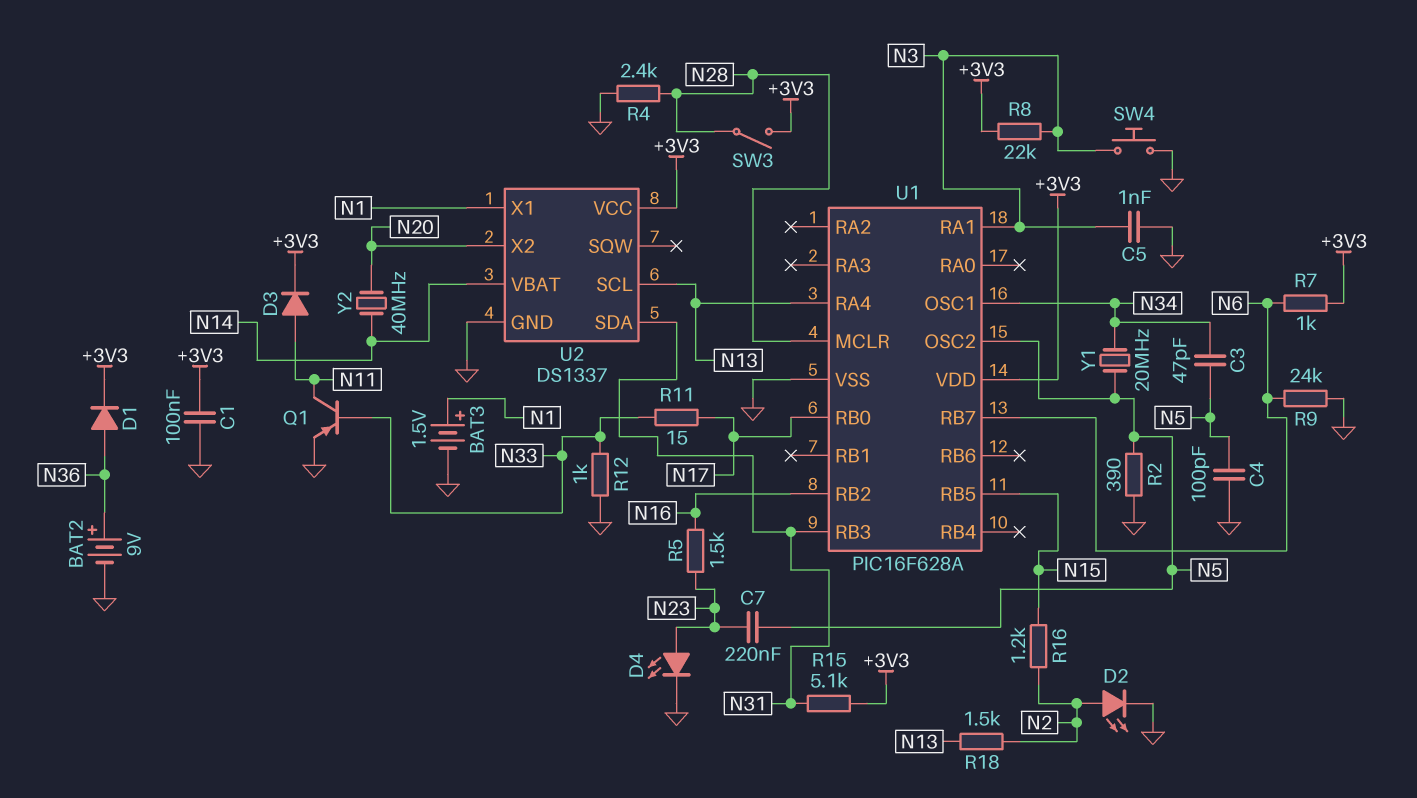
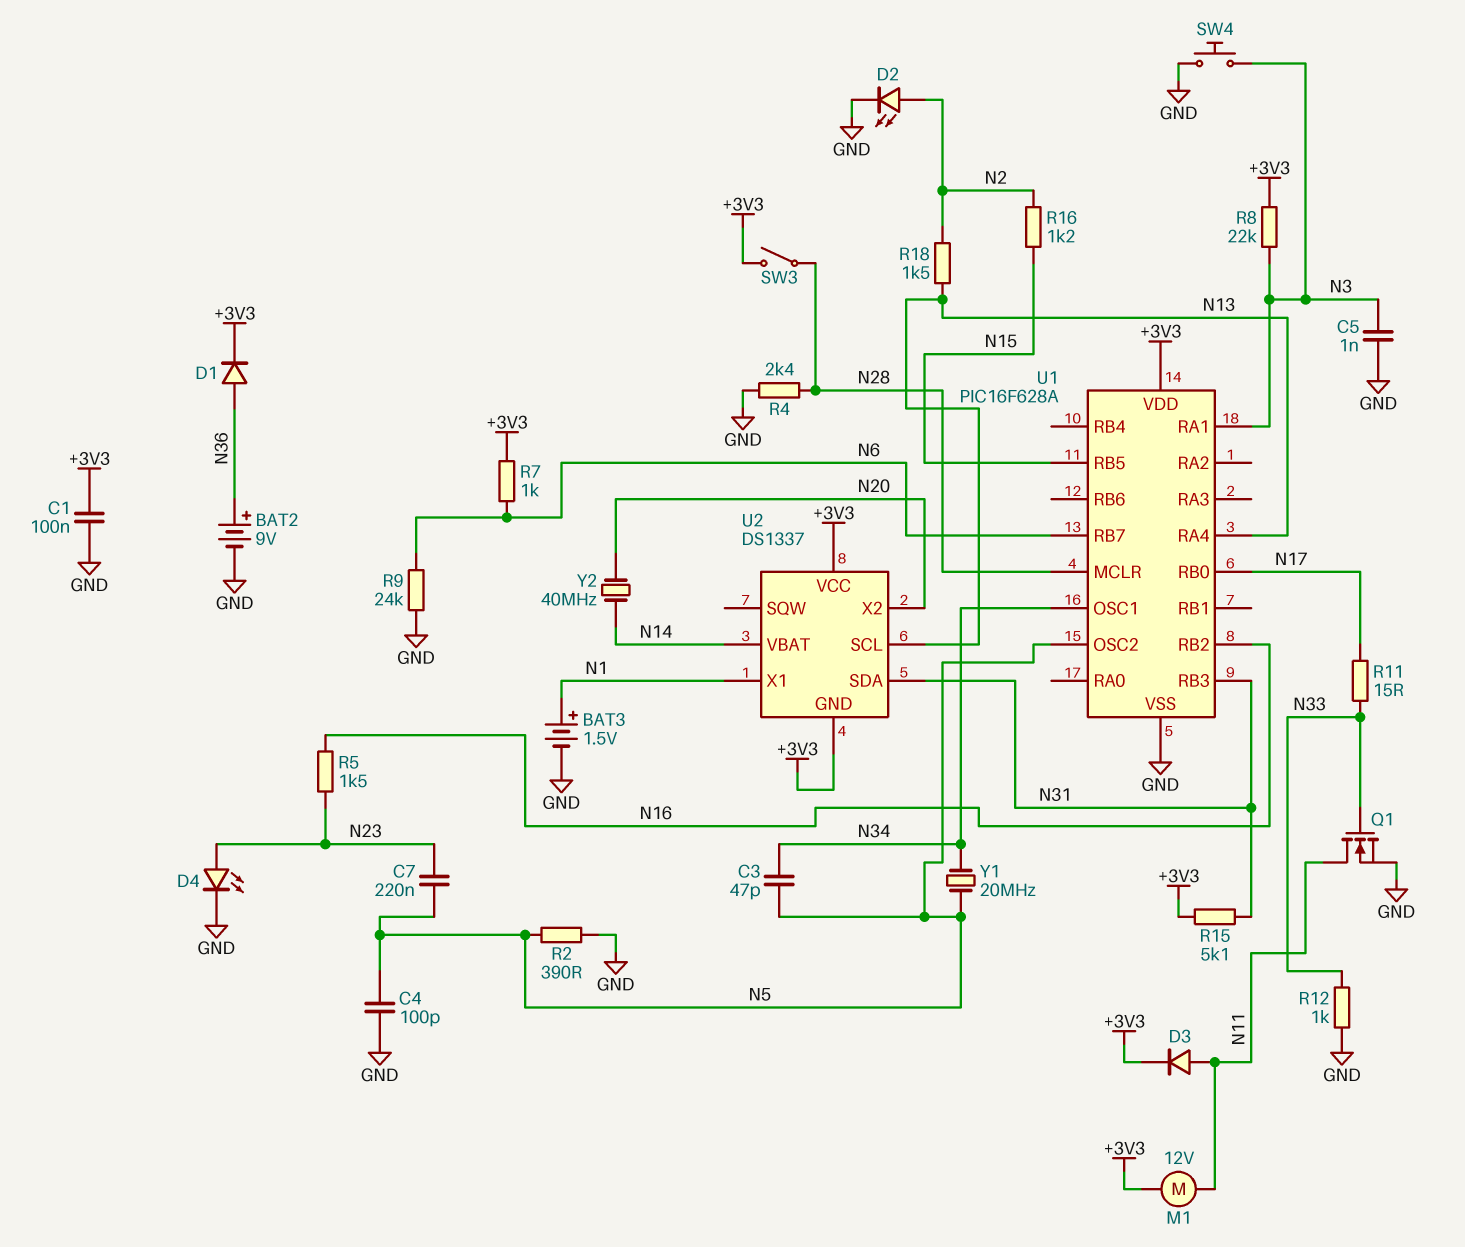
M1: none -> motor 12V (+3V3, N11)
Q1: PNP (B N33, C N11, E GND) -> NMOS (G N33, D N11, S GND)
U2 pin GND: GND -> +3V3

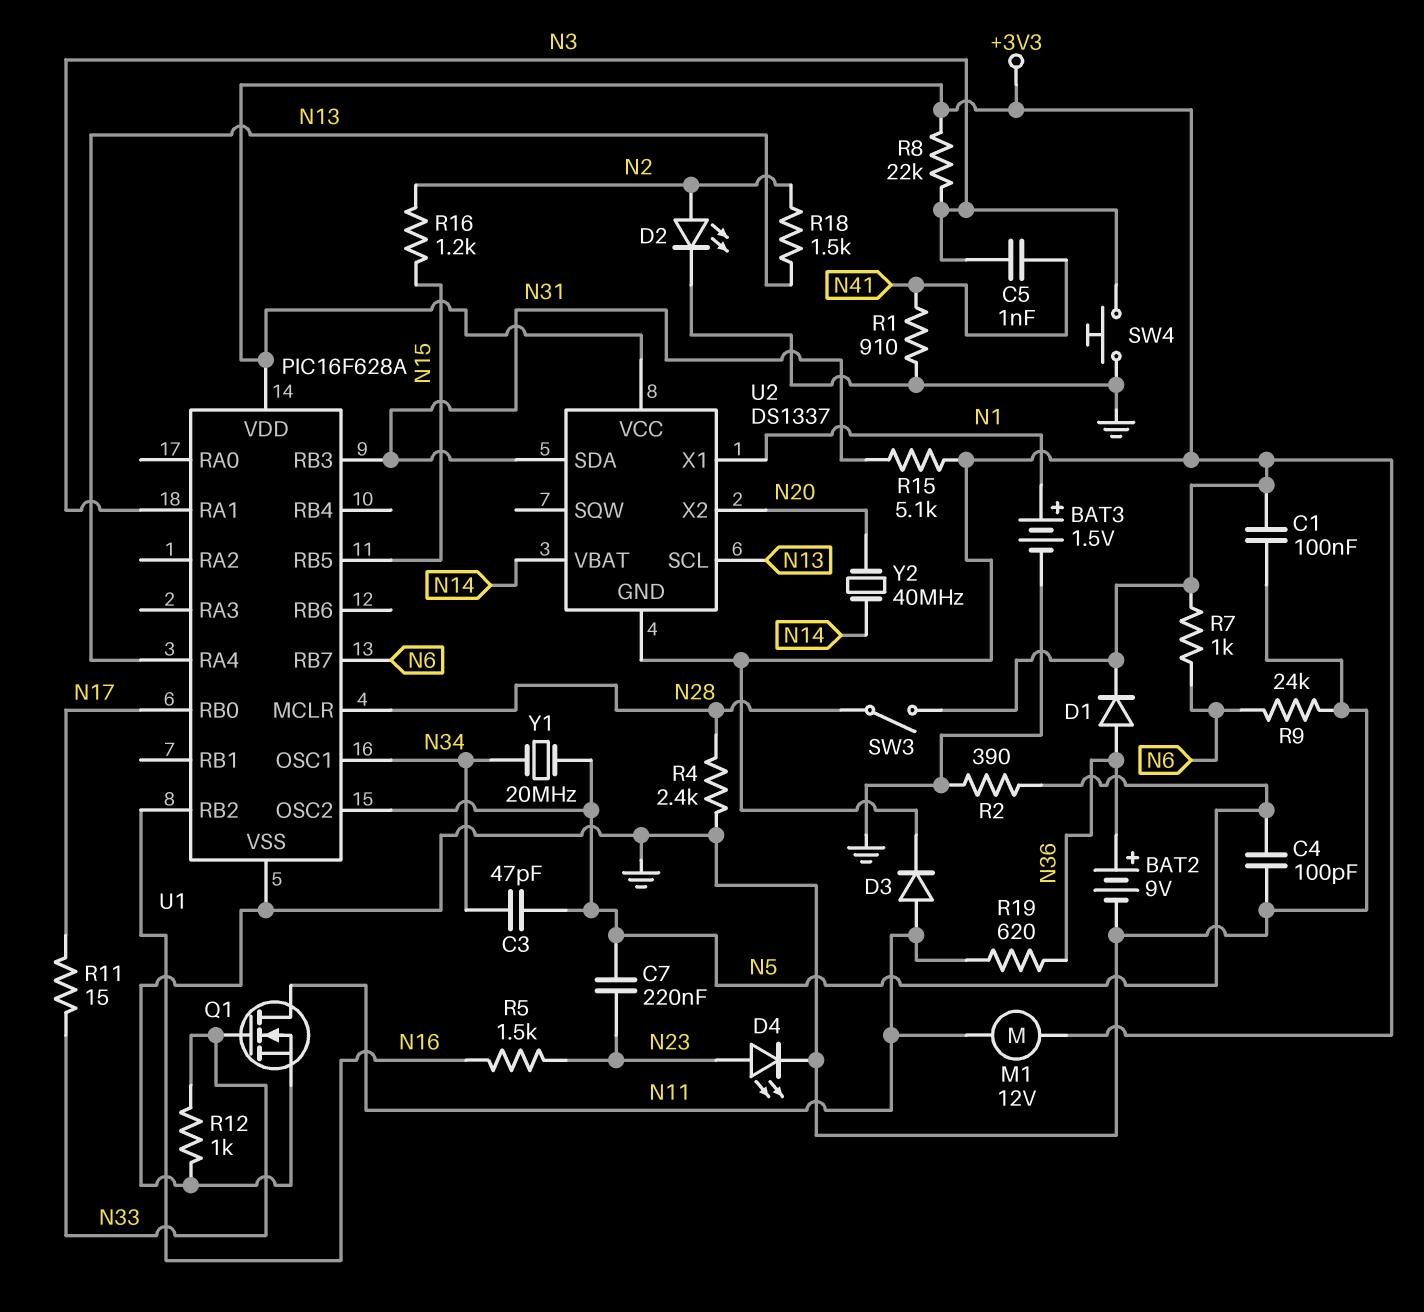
C5: 1nF (GND, N3) -> 1nF (N3, N41)
R1: none -> 910 (GND, N41)
R19: none -> 620 (N11, N36)

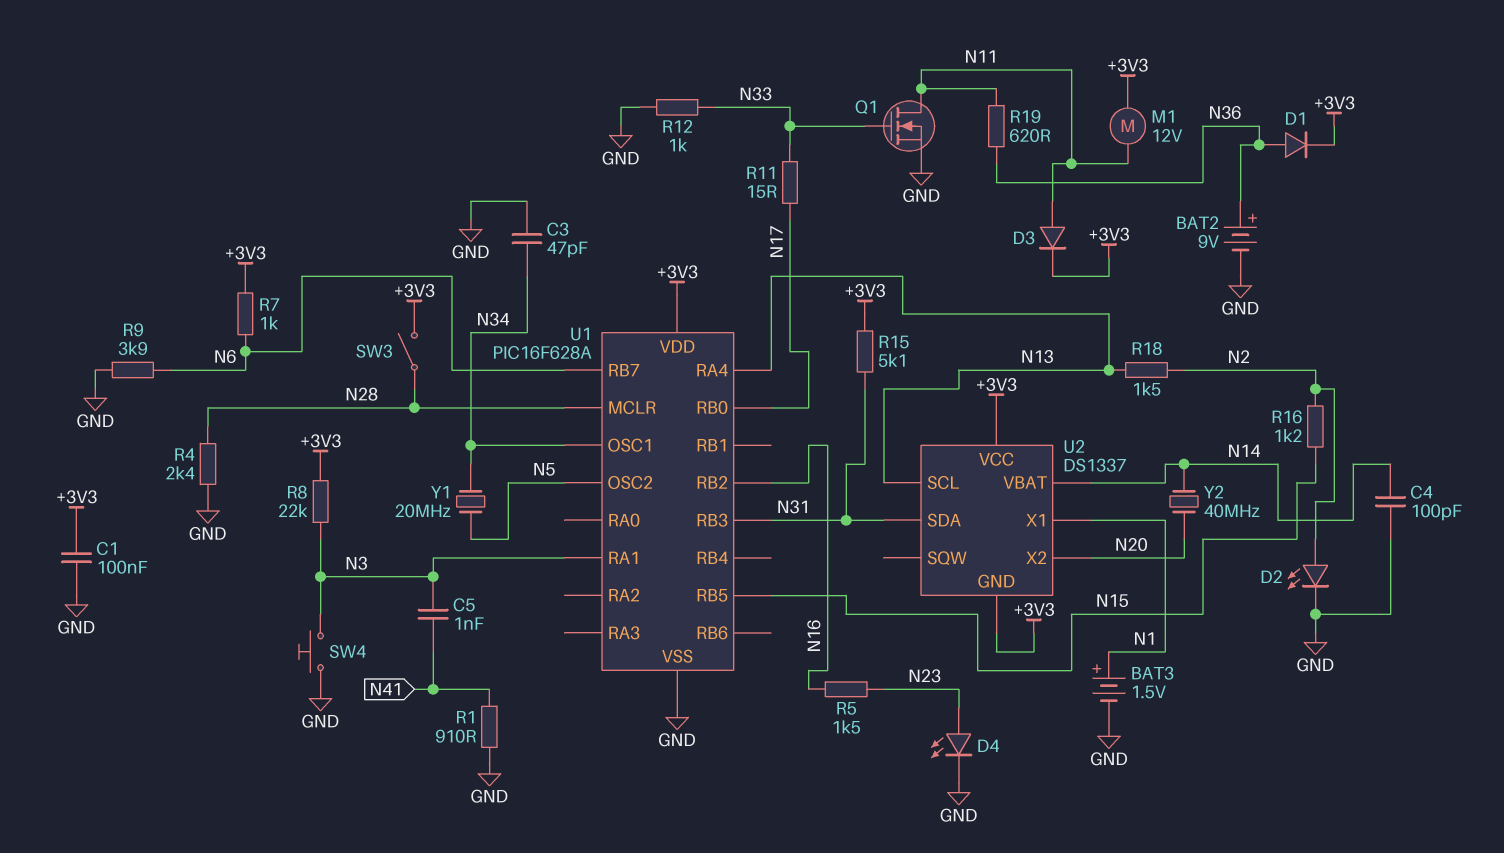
C3: 47pF (N5, N34) -> 47pF (GND, N34)
C4: 100pF (GND, N5) -> 100pF (GND, N14)
C7: 220nF (N5, N23) -> none
R2: 390 (GND, N5) -> none
R9: 24k (GND, N6) -> 3.9k (GND, N6)

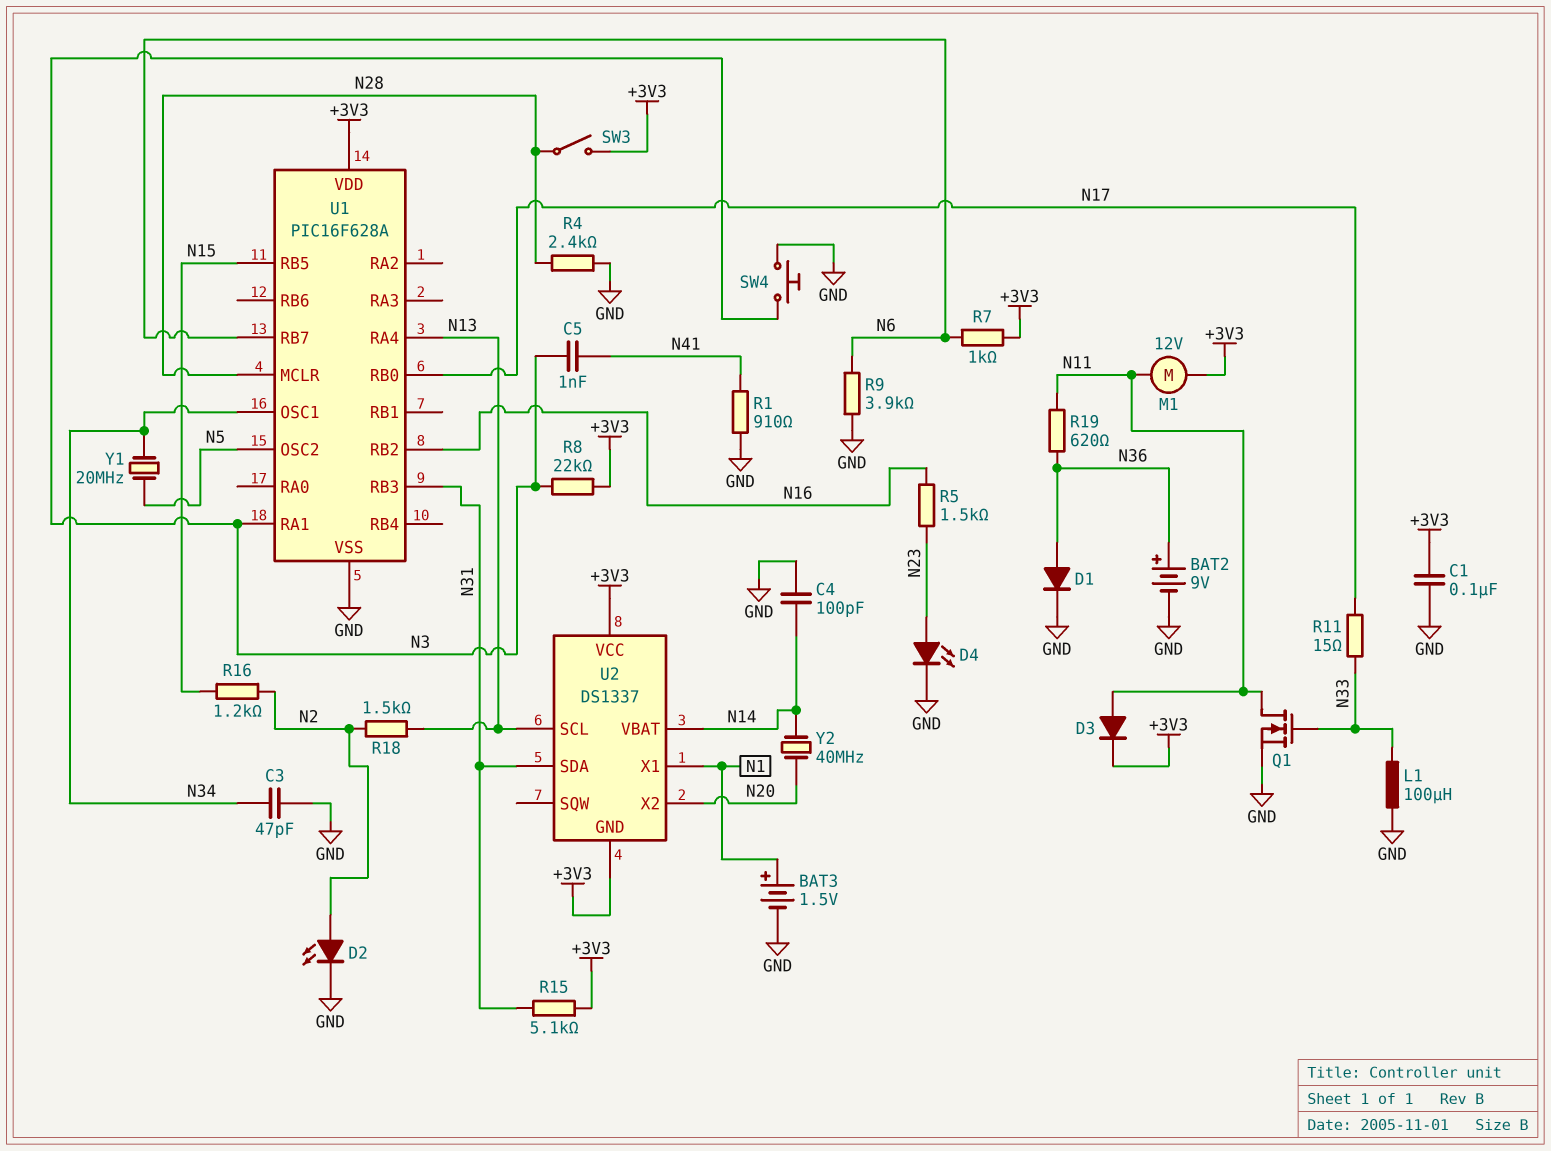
D1: diode (A N36, K +3V3) -> diode (A N36, K GND)
L1: none -> 100uH (GND, N33)
R12: 1k (GND, N33) -> none

